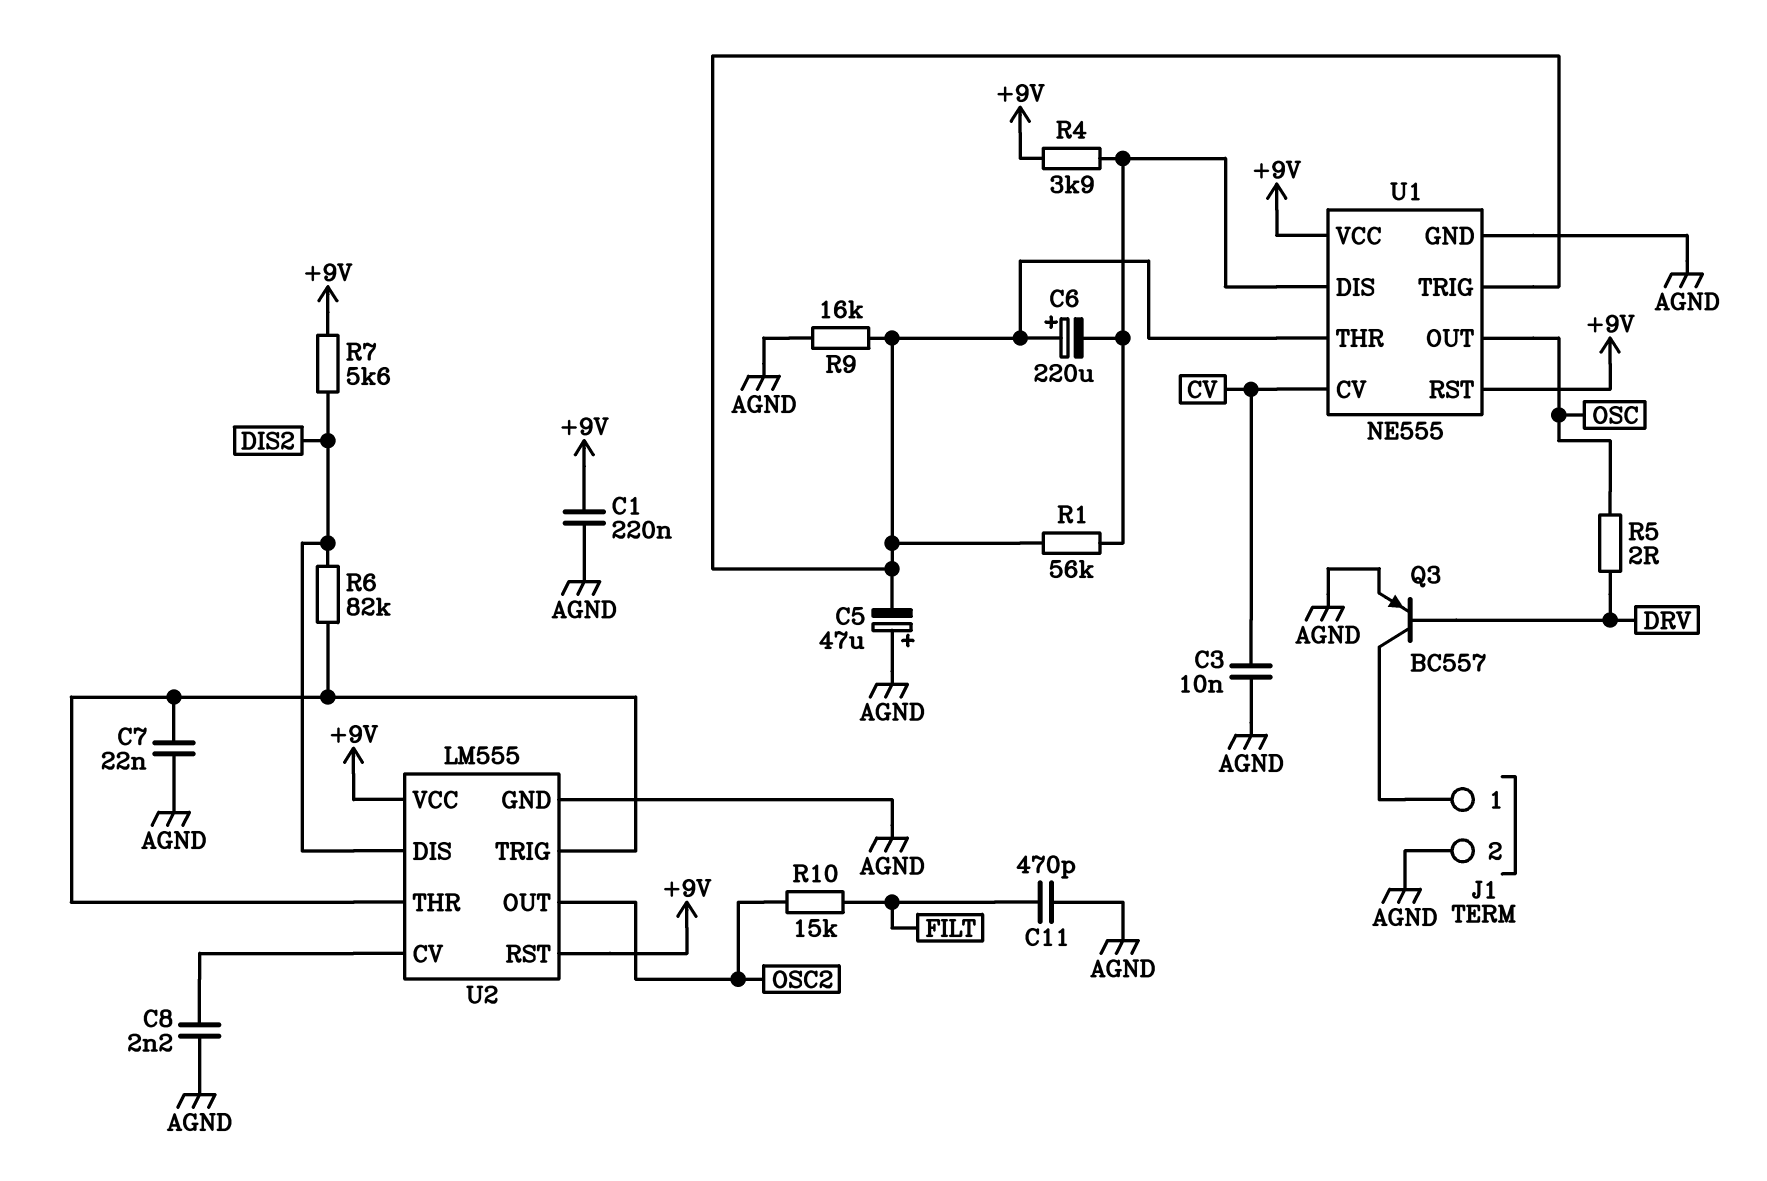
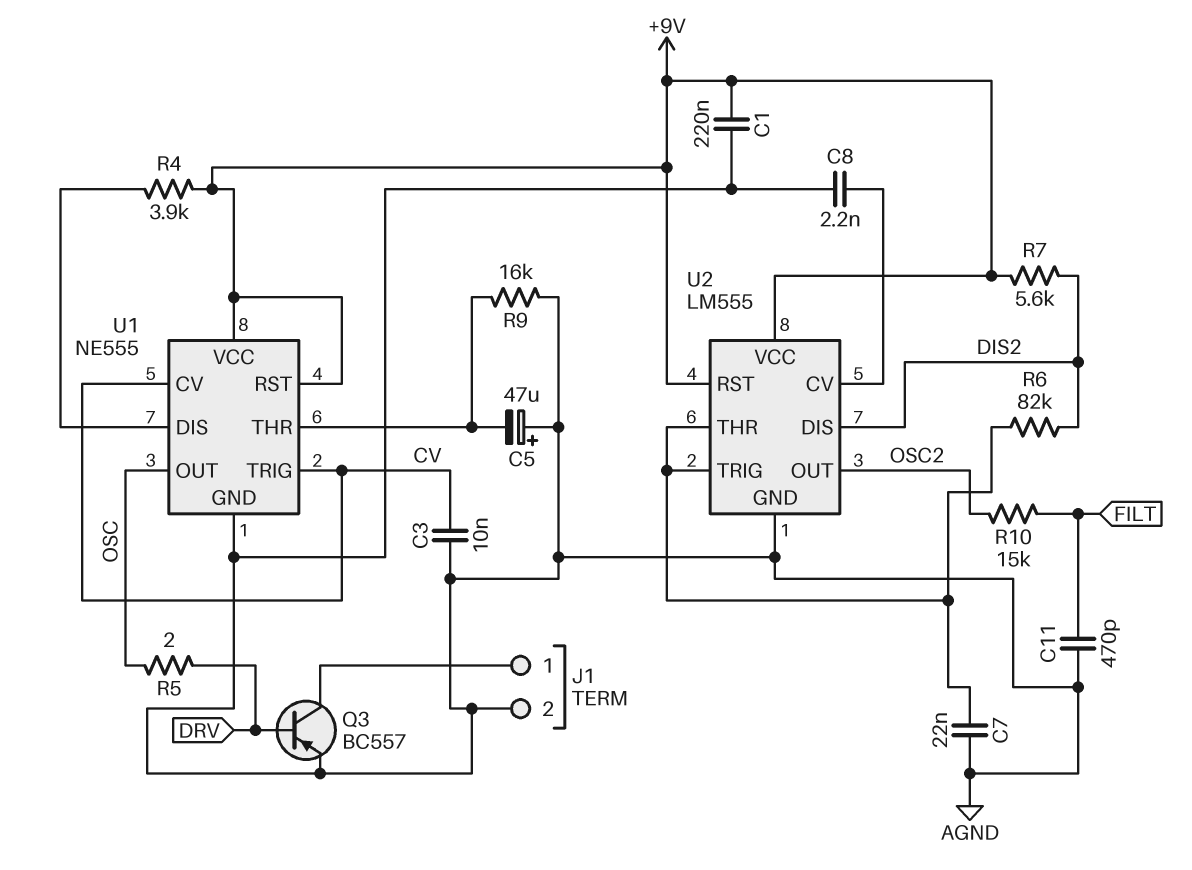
C6: 220uF (plus U1/THR, minus U1/DIS) -> none
R1: 56k (U1/DIS, U1/THR) -> none
U1 pin TRIG: U1/THR -> CV

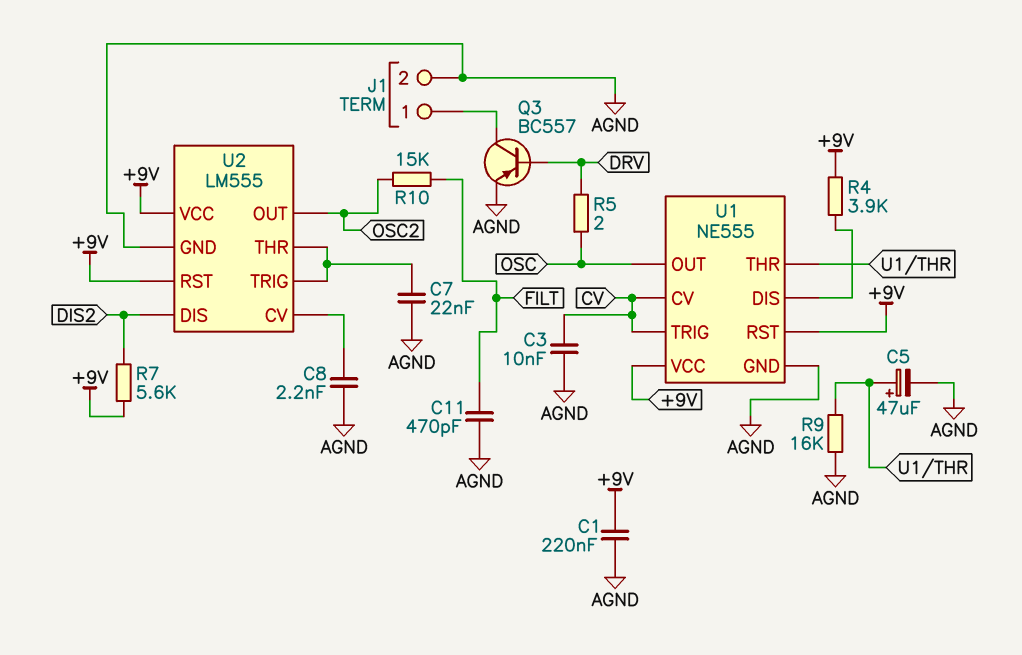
C5: 47uF (plus AGND, minus U1/THR) -> 47uF (plus U1/THR, minus AGND)
R6: 82k (DIS2, U2/THR) -> none

